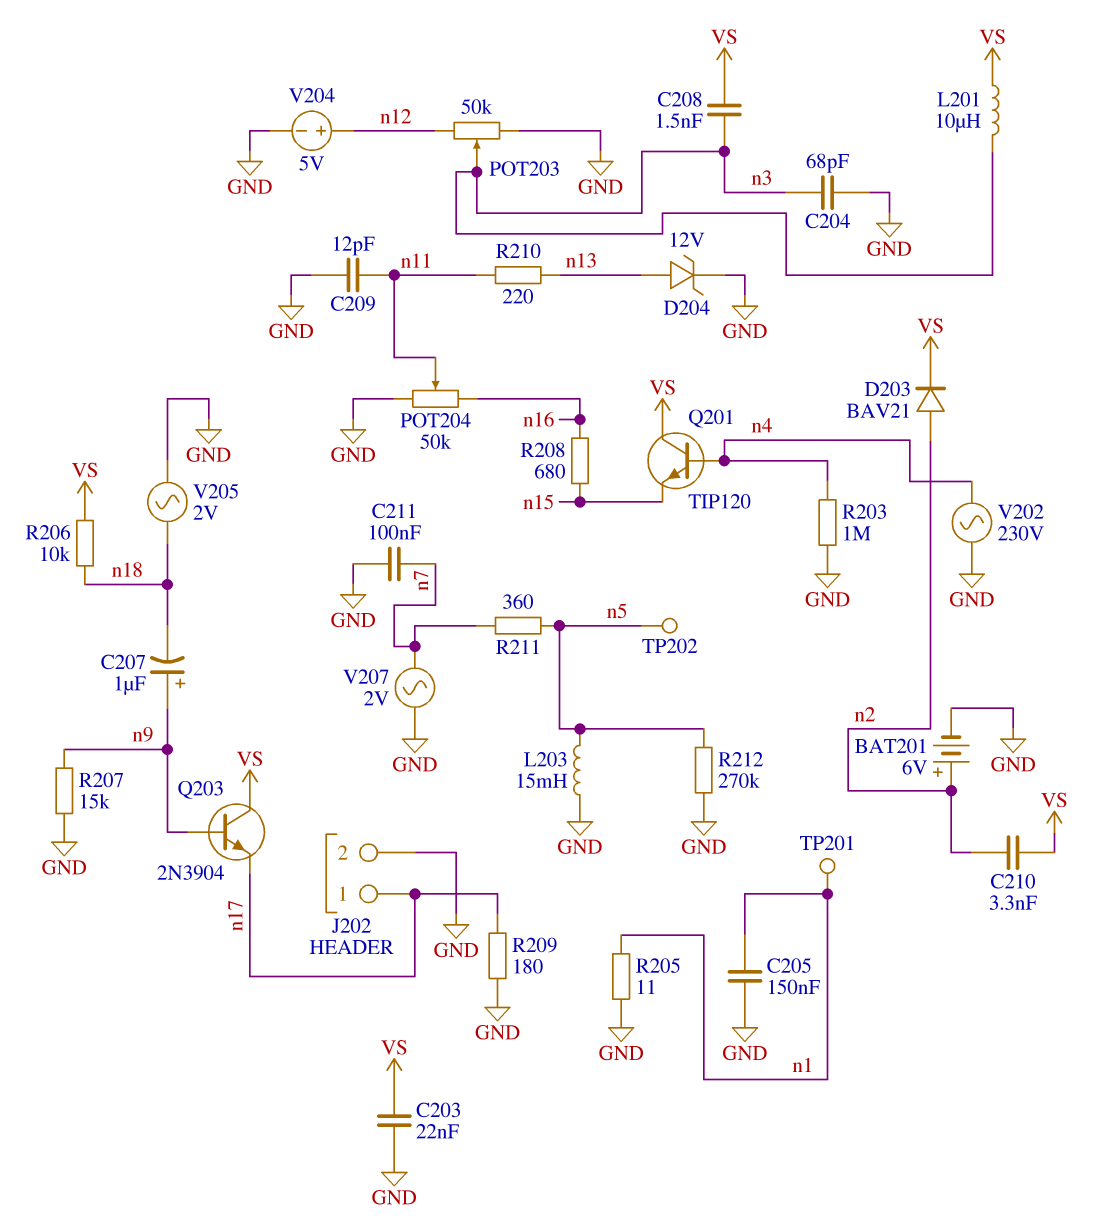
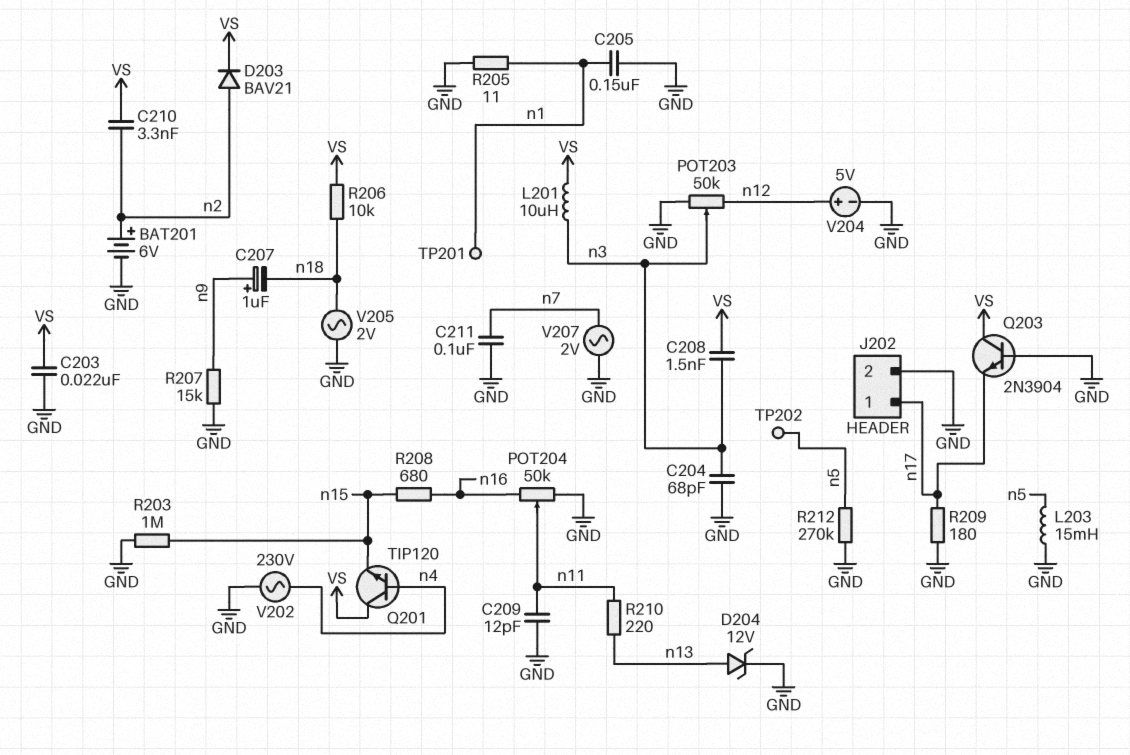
Q203: NPN 2N3904 (B n9, C VS, E n17) -> NPN 2N3904 (B GND, C VS, E n17)
R203: 1M (GND, n4) -> 1M (GND, n15)
R211: 360 (n5, n7) -> none

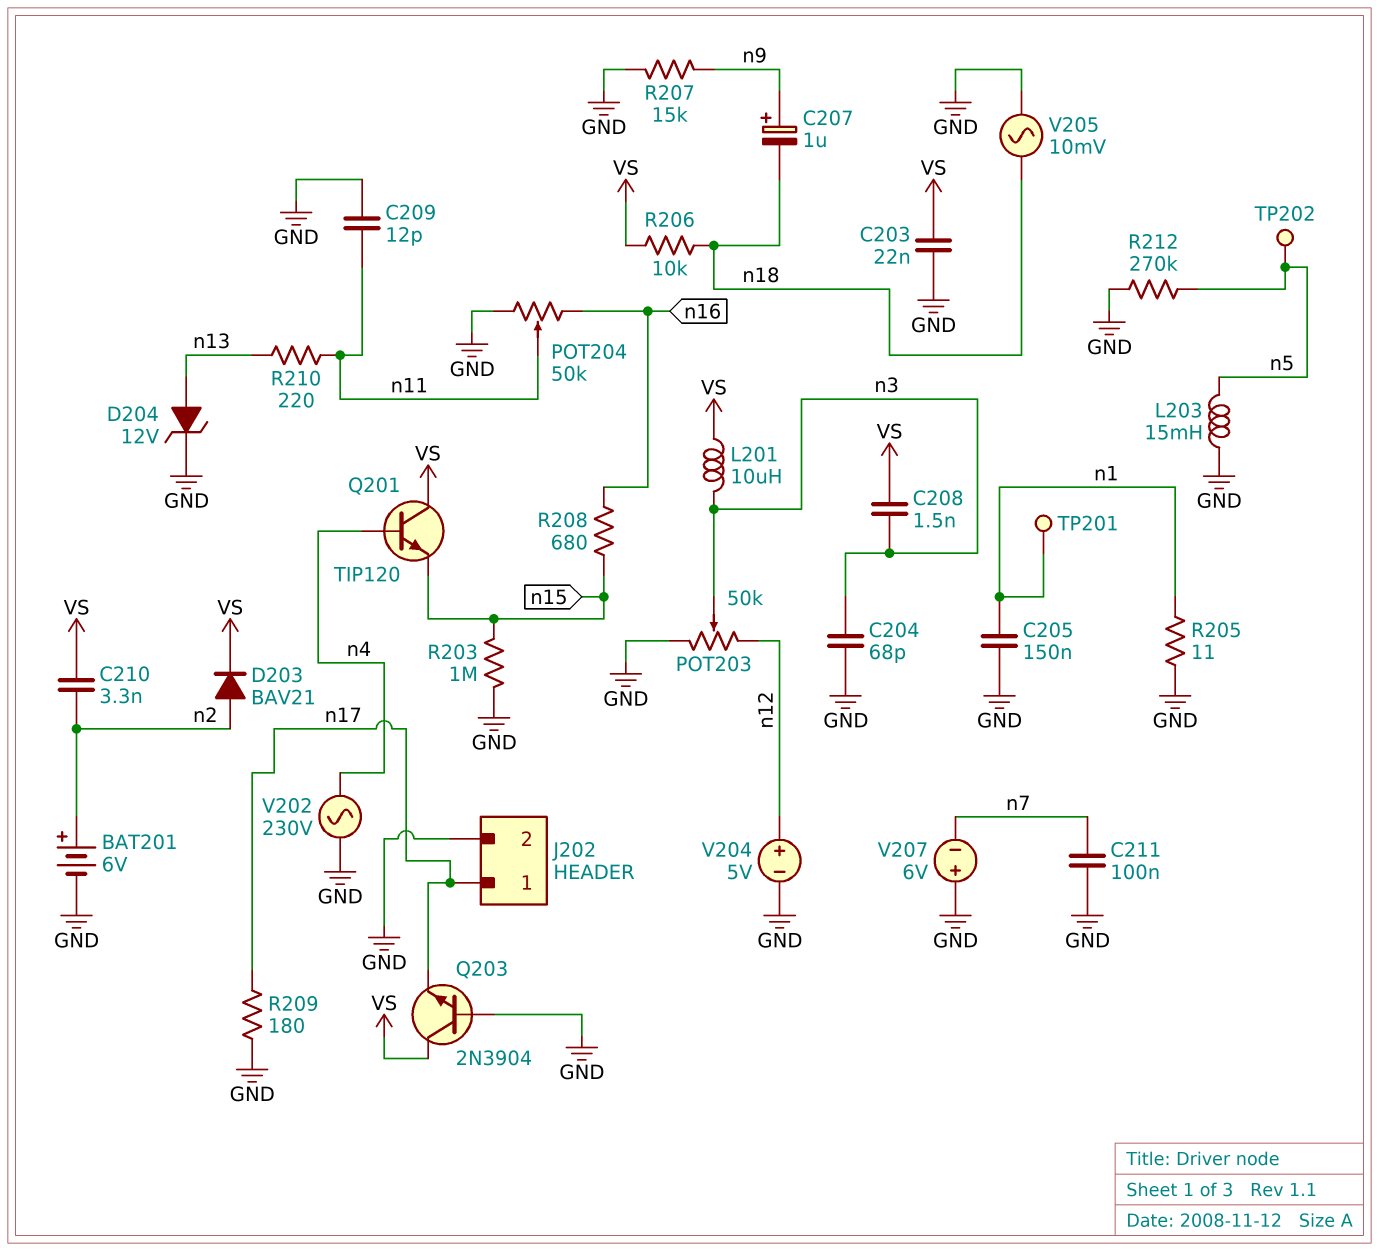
V205: AC 2V (GND, n18) -> AC 10mV (GND, n18)
V207: AC 2V (GND, n7) -> 6V (plus GND, minus n7)

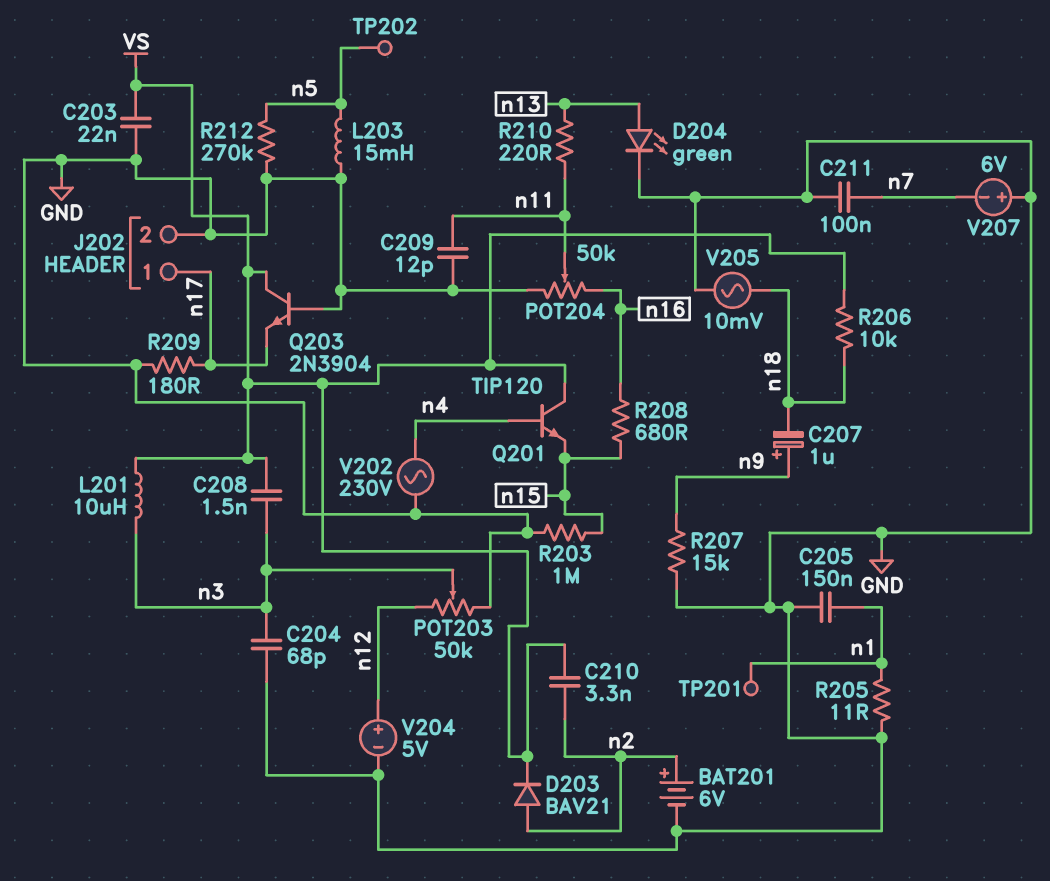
D204: zener 12V (A n13, K GND) -> LED green (A n13, K GND)

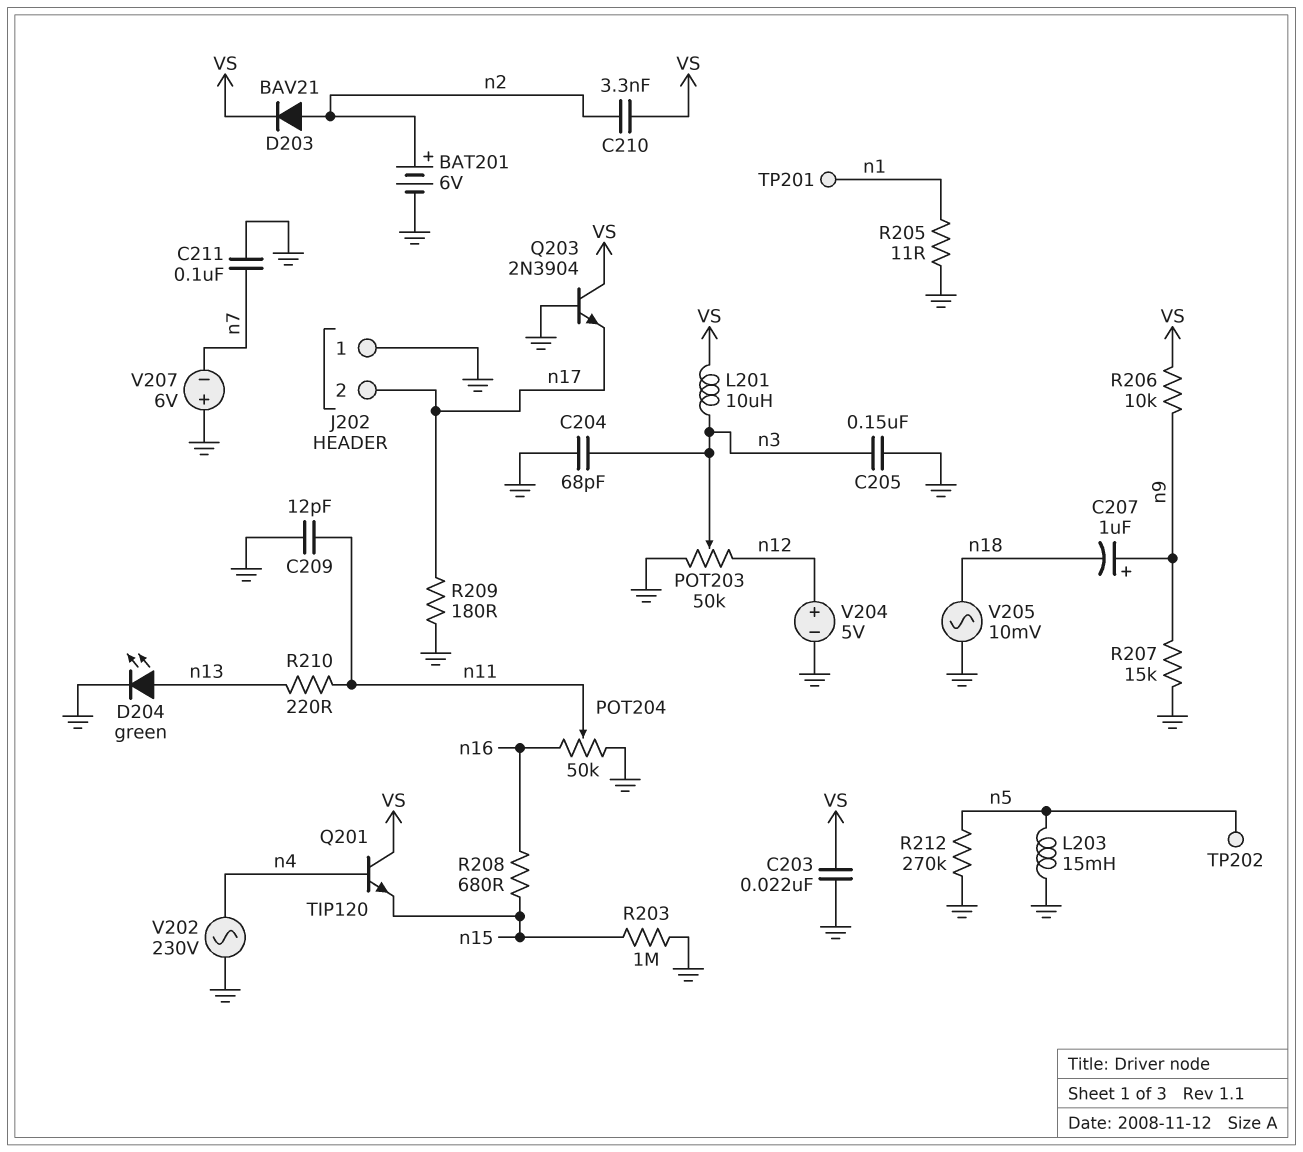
C205: 150nF (GND, n1) -> 150nF (GND, n3)
C208: 1.5nF (VS, n3) -> none
J202 pin 1: n17 -> GND
J202 pin 2: GND -> n17
R206: 10k (VS, n18) -> 10k (VS, n9)

